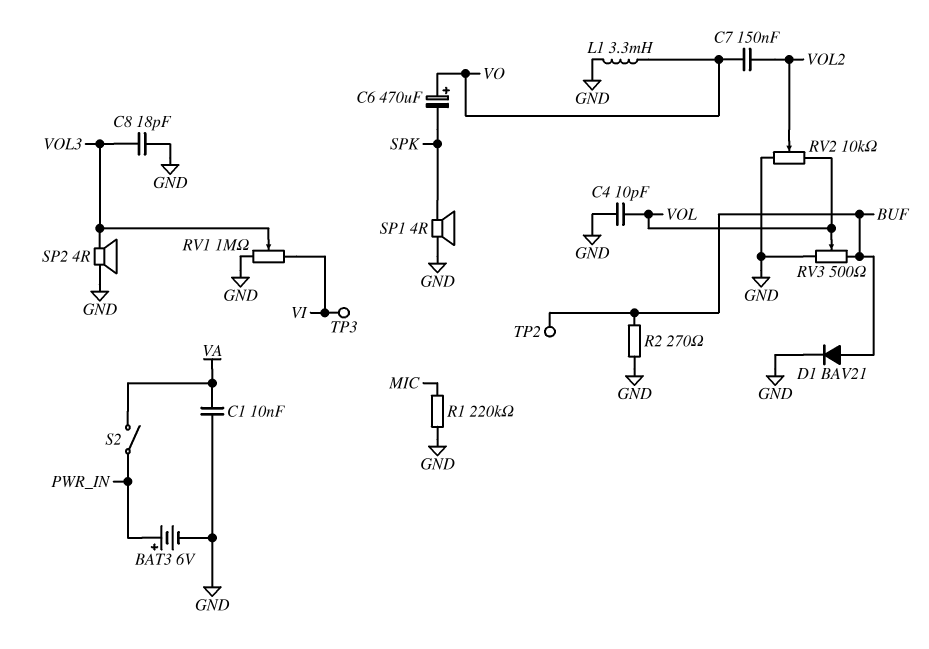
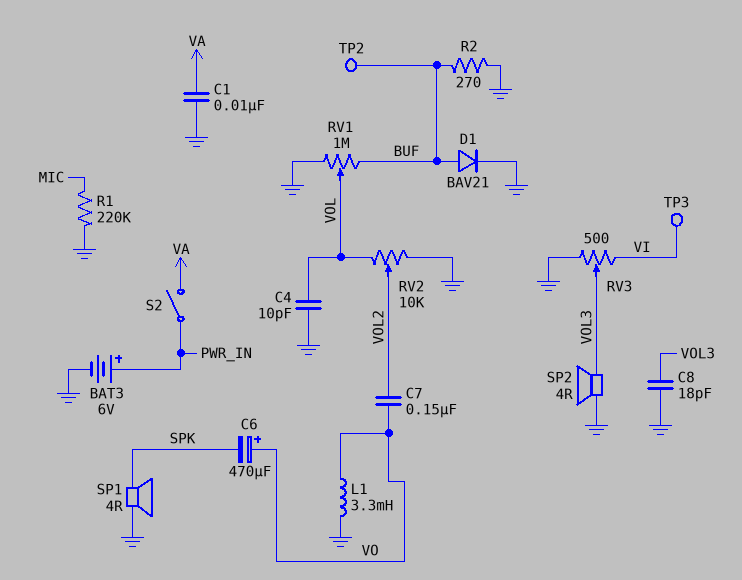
RV1: 1M (GND, VI, wiper VOL3) -> 1M (BUF, GND, wiper VOL)
RV3: 500 (BUF, GND, wiper VOL) -> 500 (GND, VI, wiper VOL3)

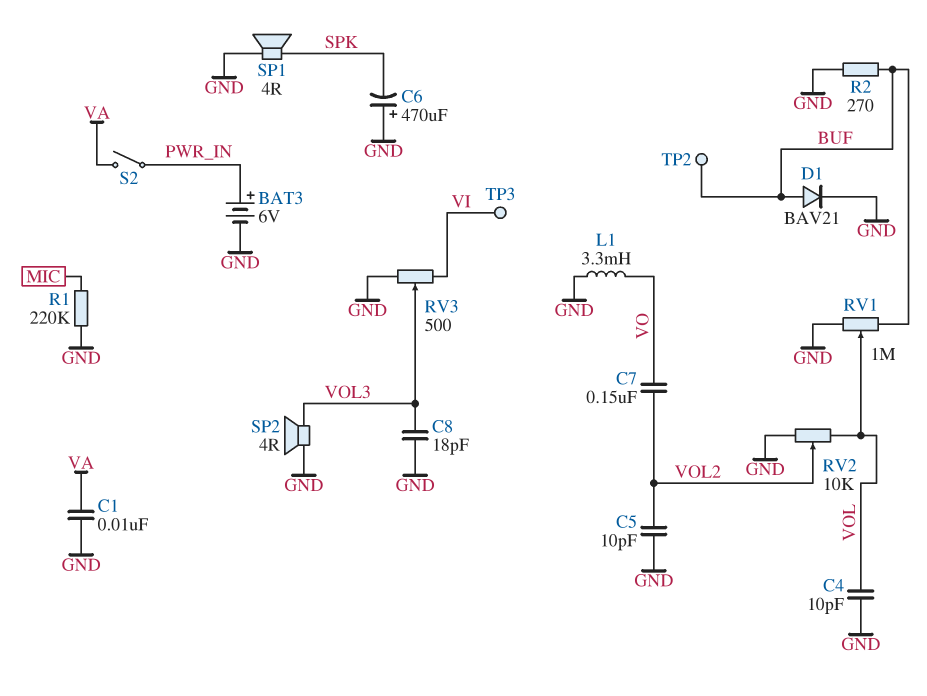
C5: none -> 10pF (GND, VOL2)
C6: 470uF (plus VO, minus SPK) -> 470uF (plus GND, minus SPK)

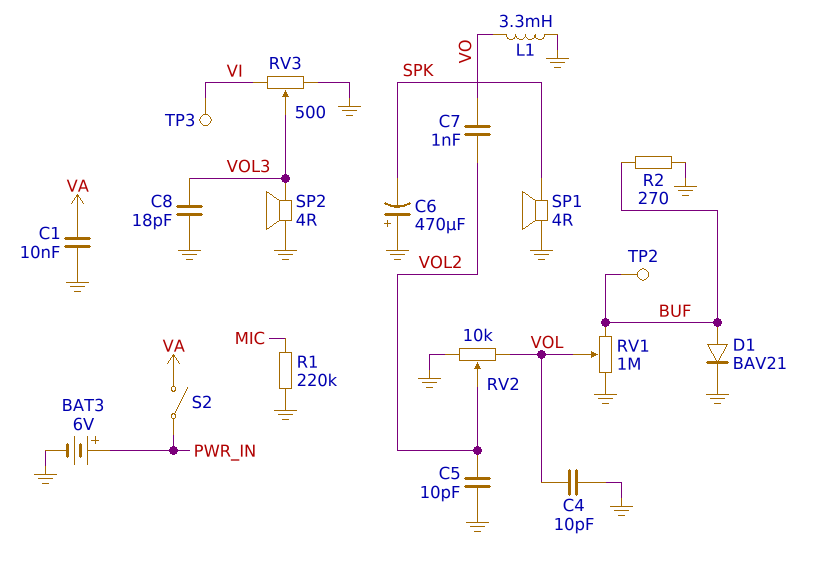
C7: 150nF (VO, VOL2) -> 1nF (VO, VOL2)

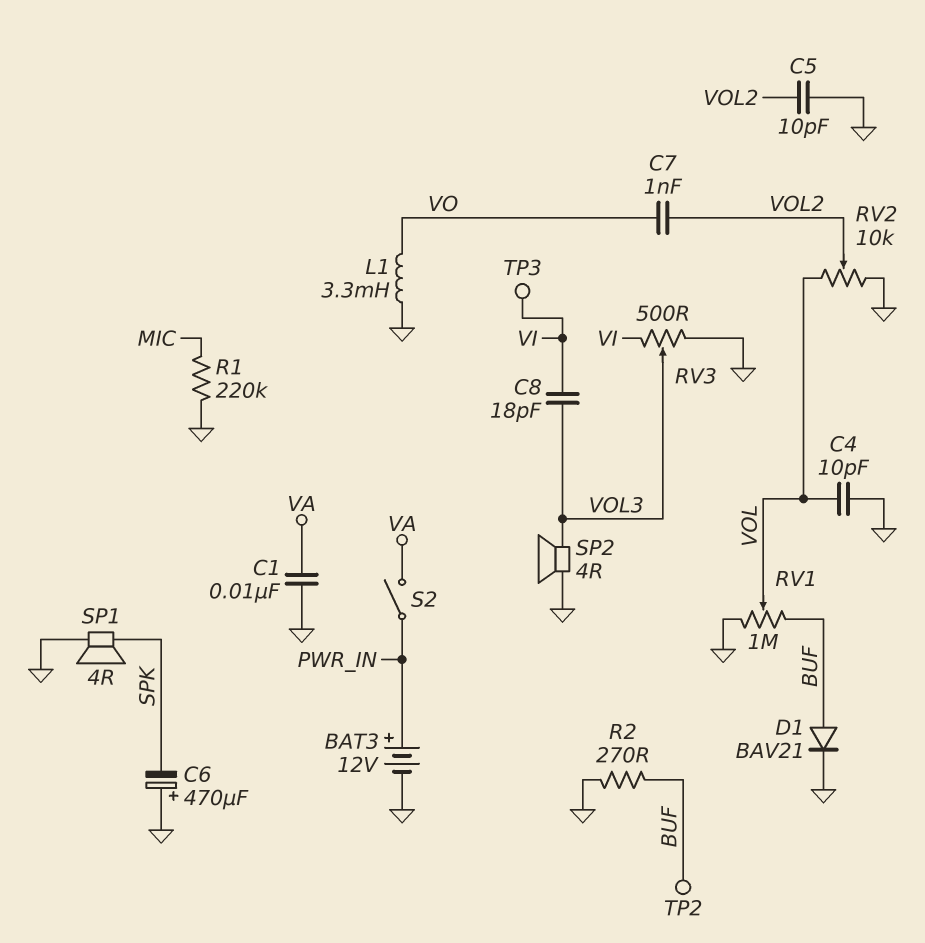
BAT3: 6V (plus PWR_IN, minus GND) -> 12V (plus PWR_IN, minus GND)
C8: 18pF (GND, VOL3) -> 18pF (VI, VOL3)

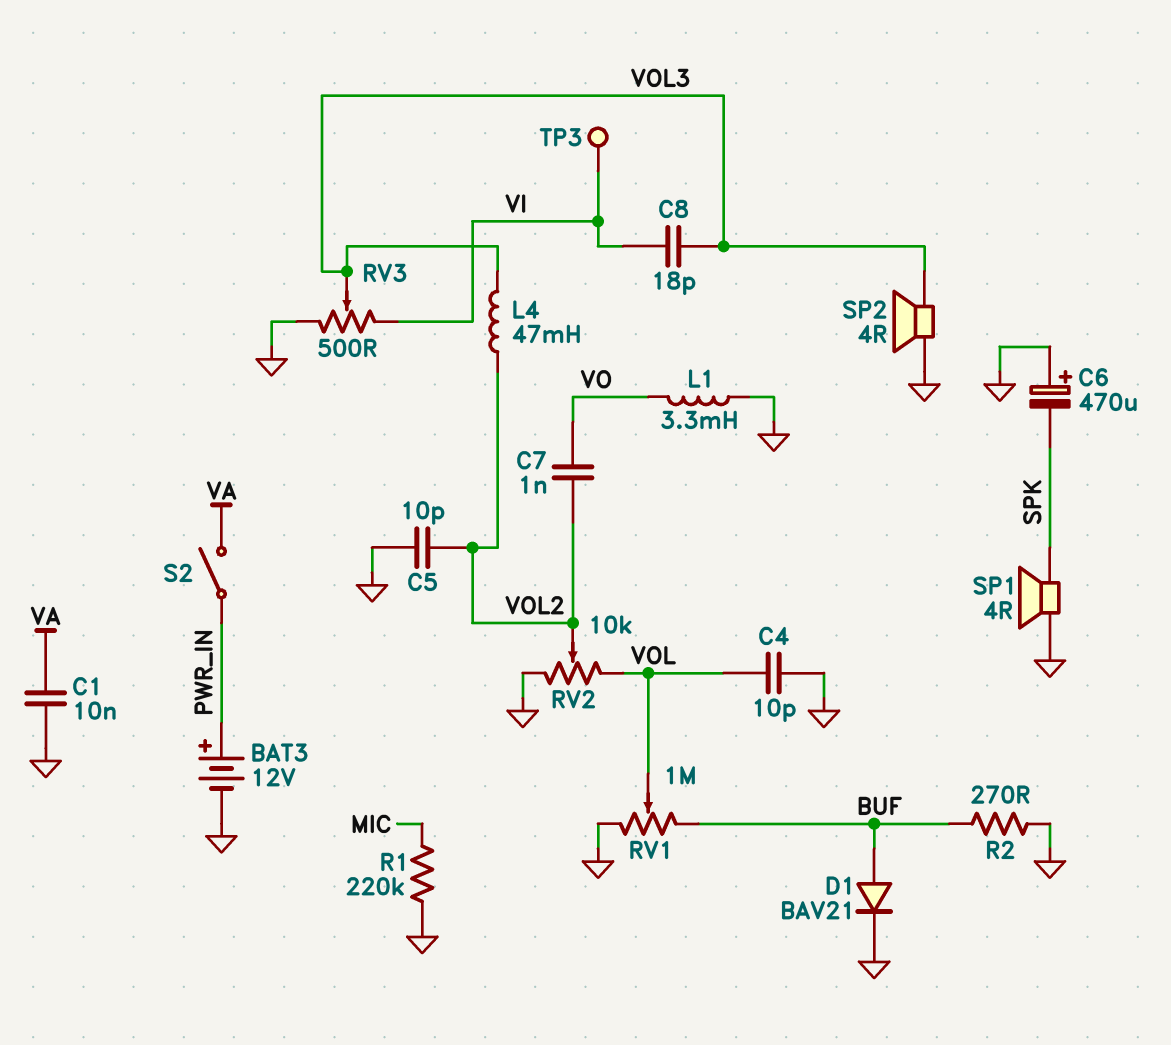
L4: none -> 47mH (VOL2, VOL3)
TP2: test point (BUF) -> none

